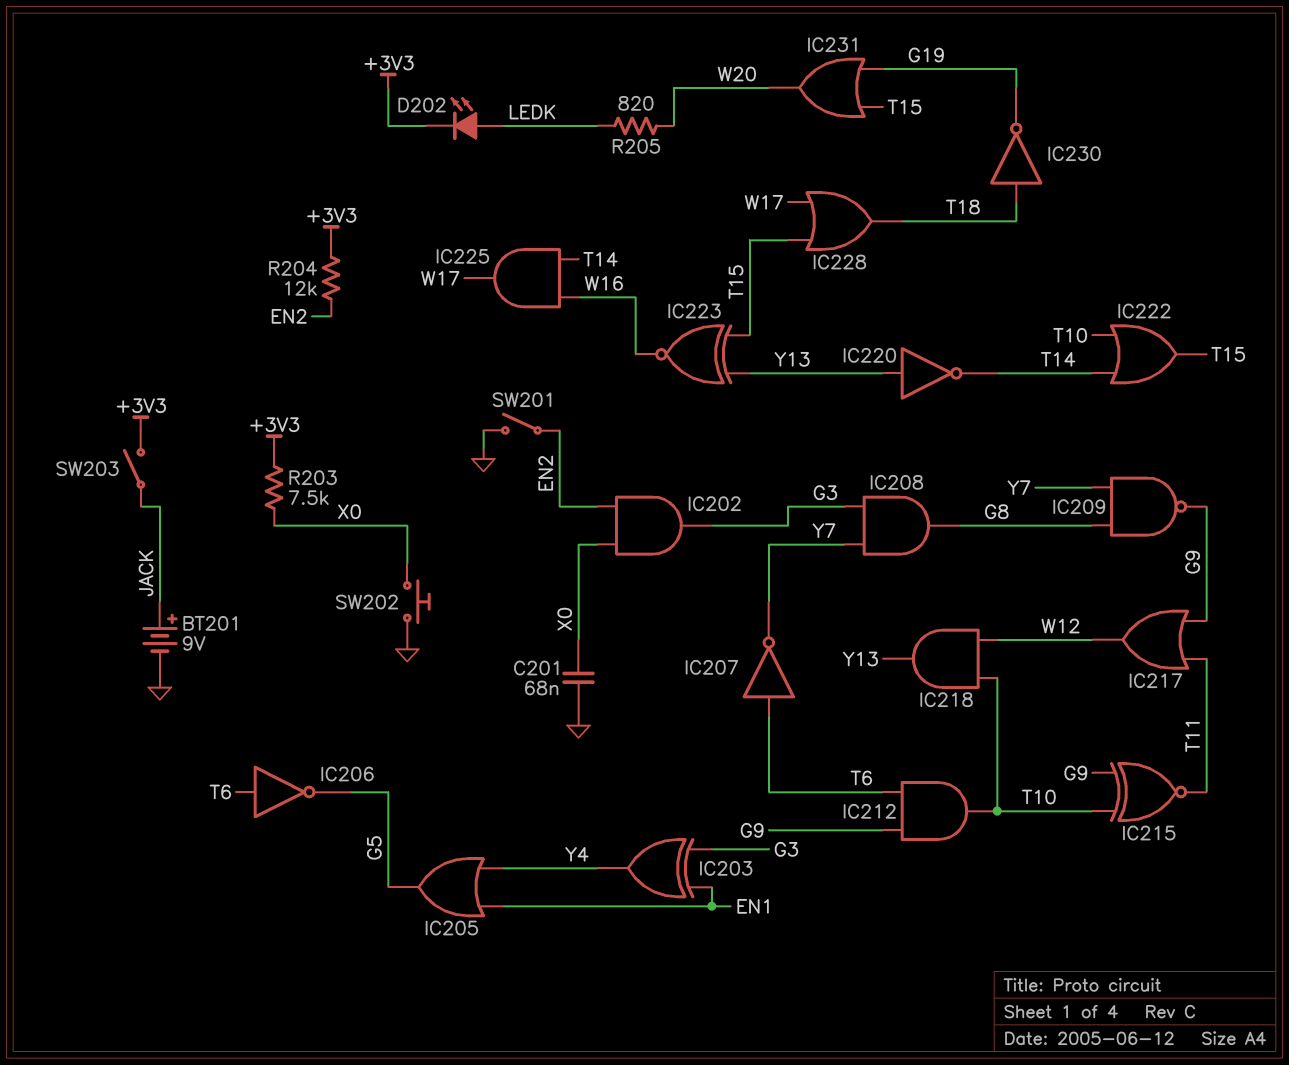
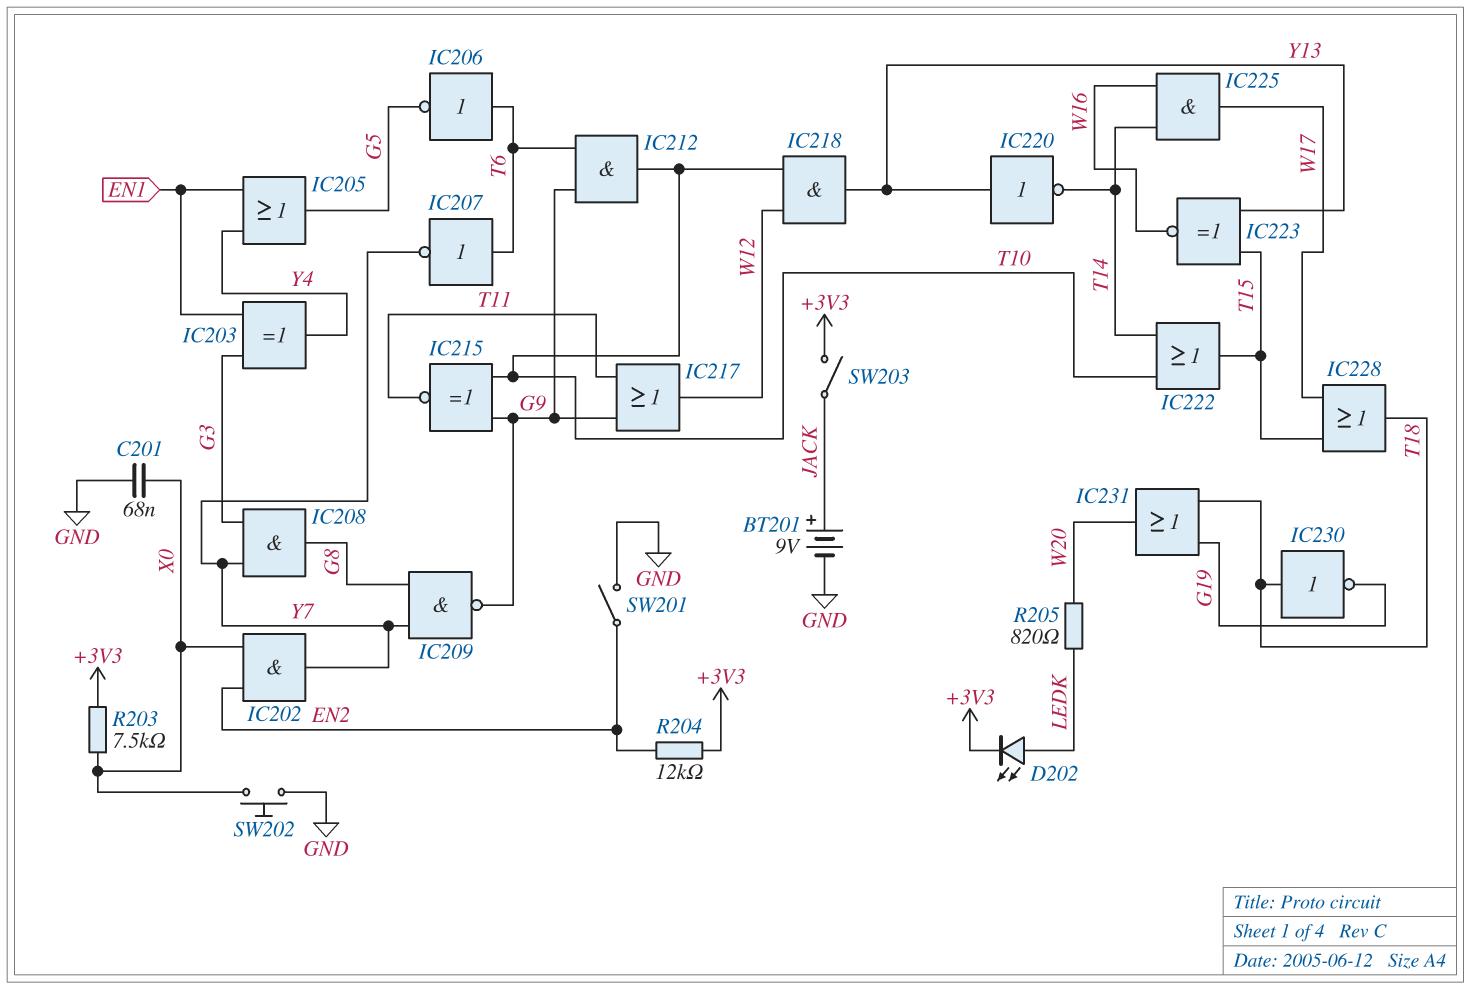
IC202: AND (in EN2, in X0, out G3) -> AND (in EN2, in X0, out Y7)
IC231: OR (in G19, in T15, out W20) -> OR (in G19, in T18, out W20)

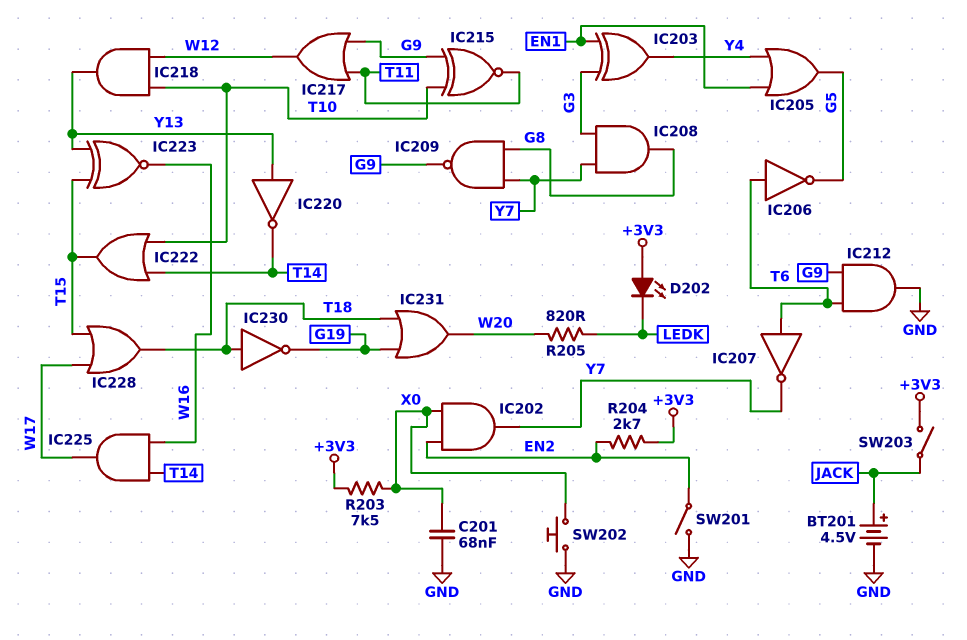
BT201: 9V (plus JACK, minus GND) -> 4.5V (plus JACK, minus GND)
D202: LED (A LEDK, K +3V3) -> LED (A +3V3, K LEDK)
IC212: AND (in G9, in T6, out T10) -> AND (in G9, in T6, out GND)
R204: 12k (+3V3, EN2) -> 2.7k (+3V3, EN2)

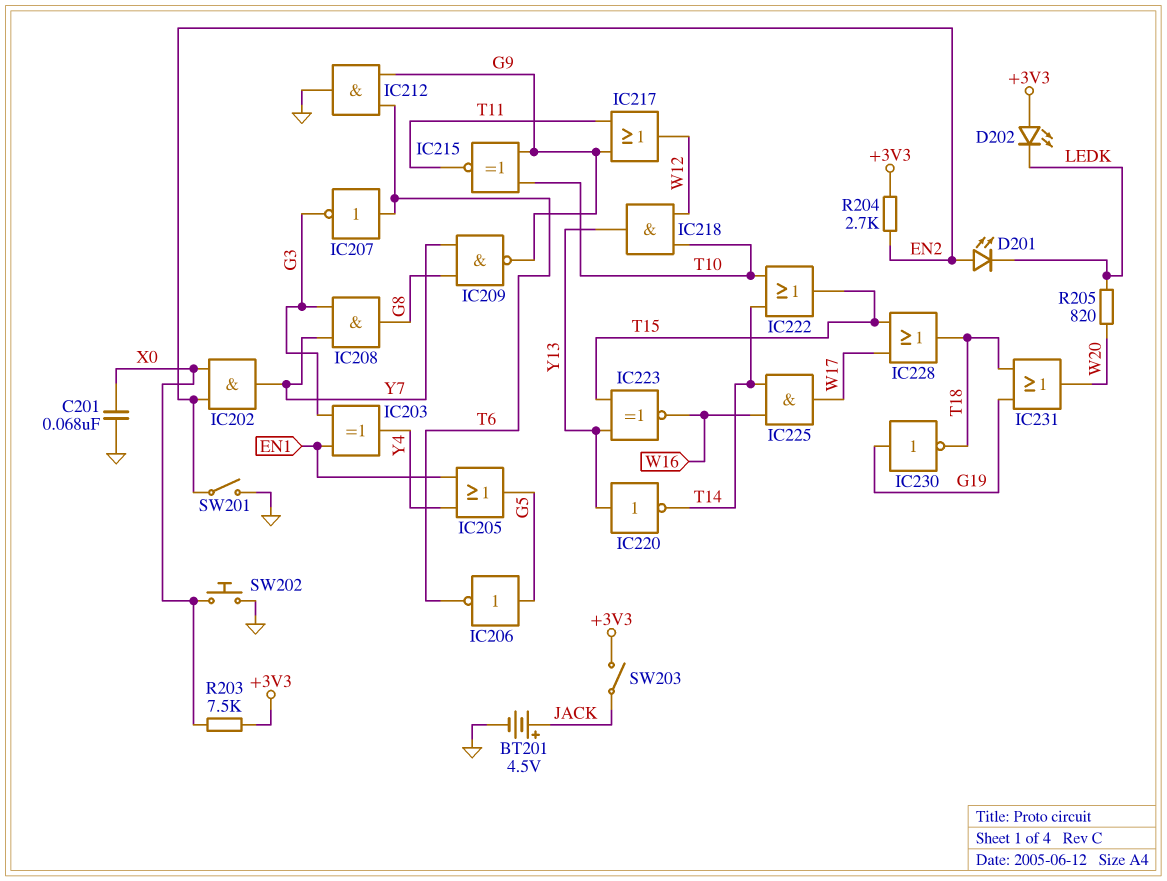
D201: none -> LED (A EN2, K LEDK)
IC206: NOT (in T6, out G5) -> NOT (in G5, out T6)
IC207: NOT (in T6, out Y7) -> NOT (in T6, out G3)
IC230: NOT (in T18, out G19) -> NOT (in G19, out T18)

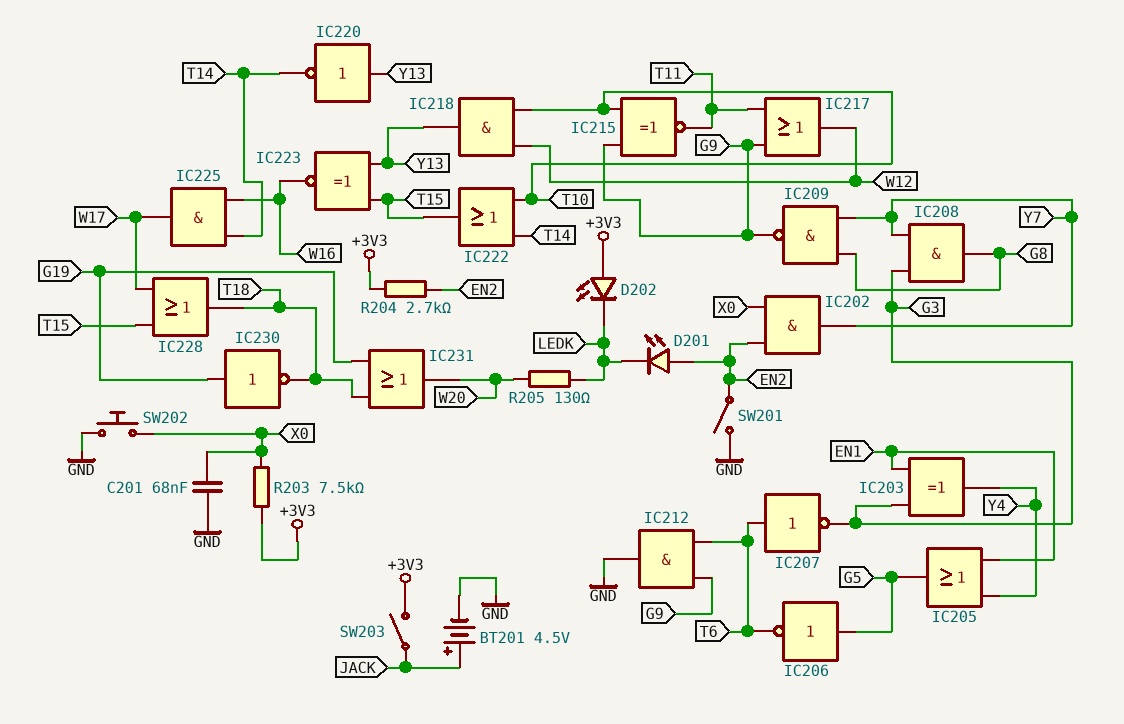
R205: 820 (LEDK, W20) -> 130 (LEDK, W20)

